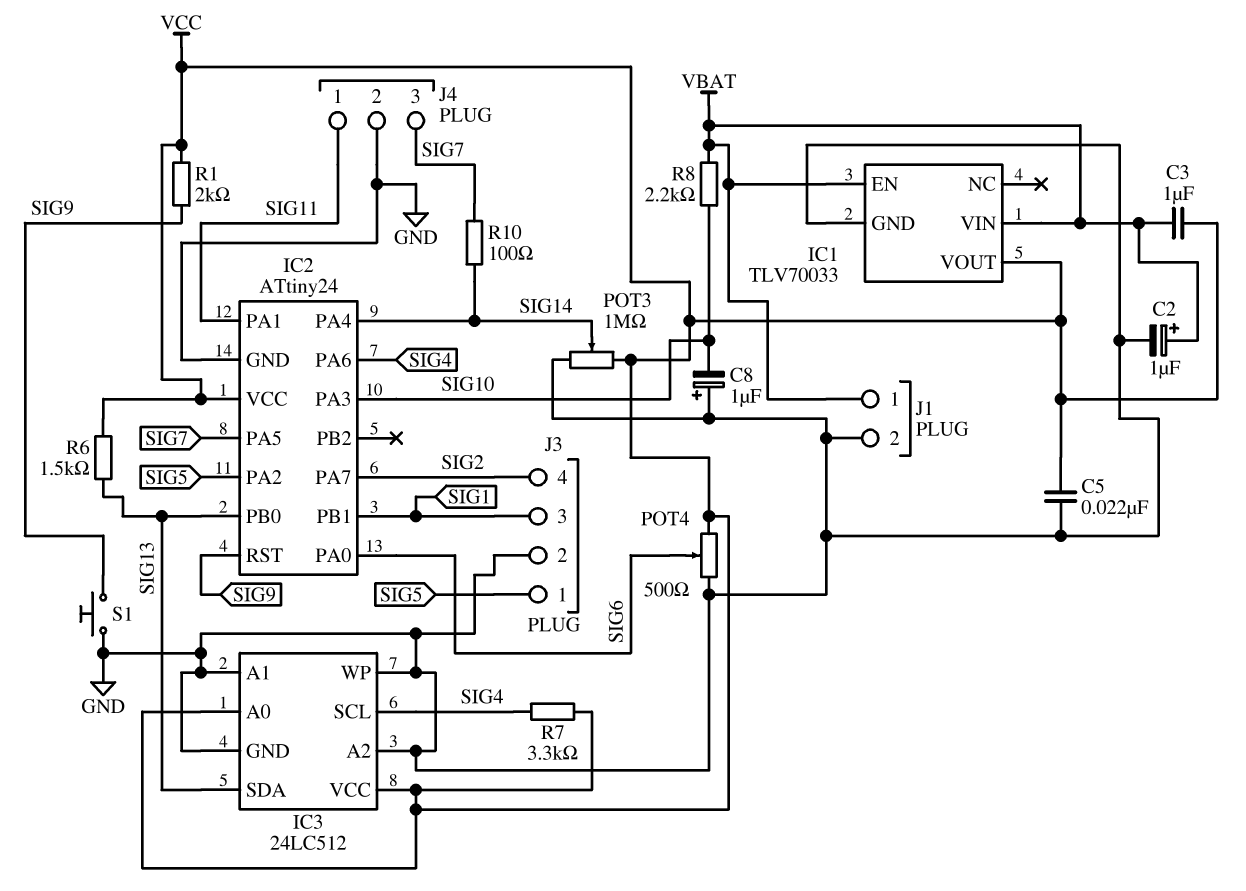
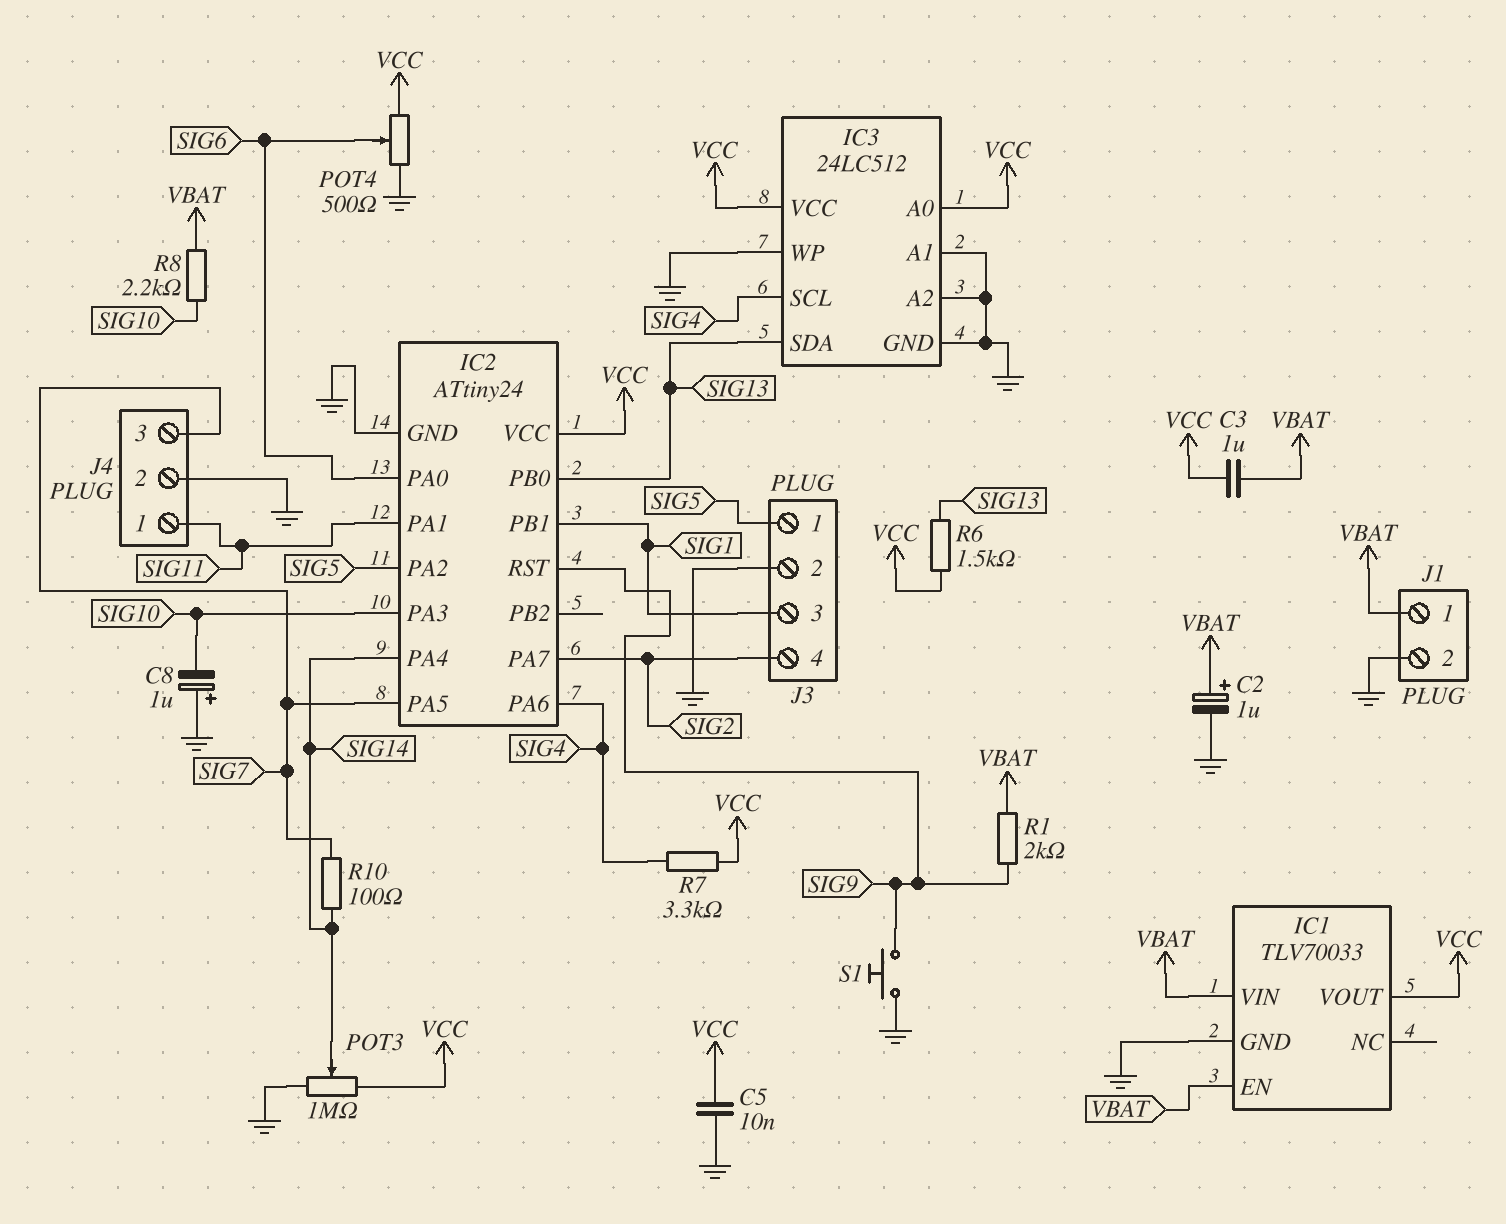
C5: 22nF (GND, VCC) -> 10nF (GND, VCC)
R1: 2k (SIG9, VCC) -> 2k (SIG9, VBAT)

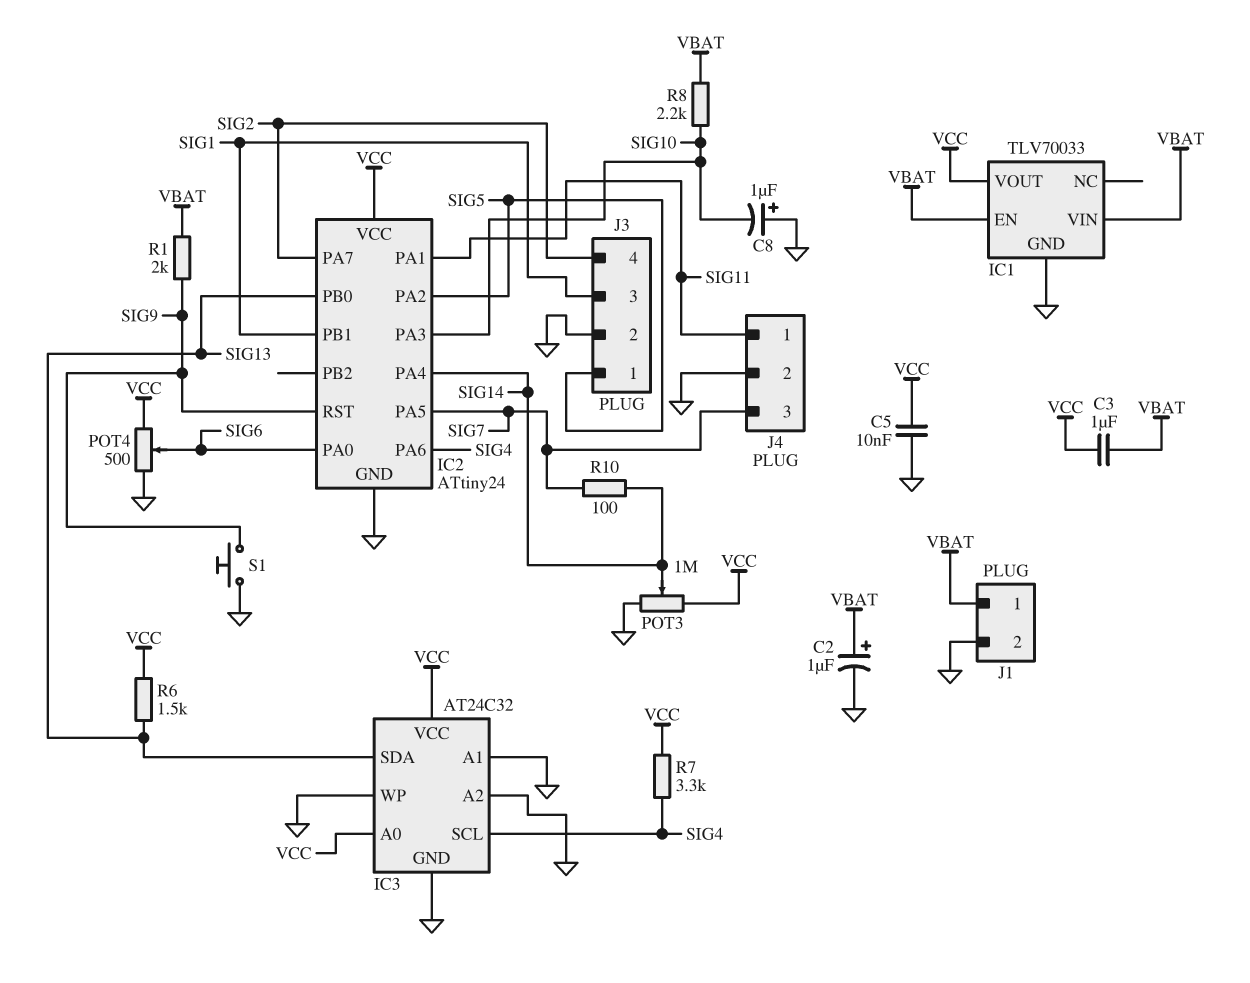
IC3: 24LC512 -> AT24C32

